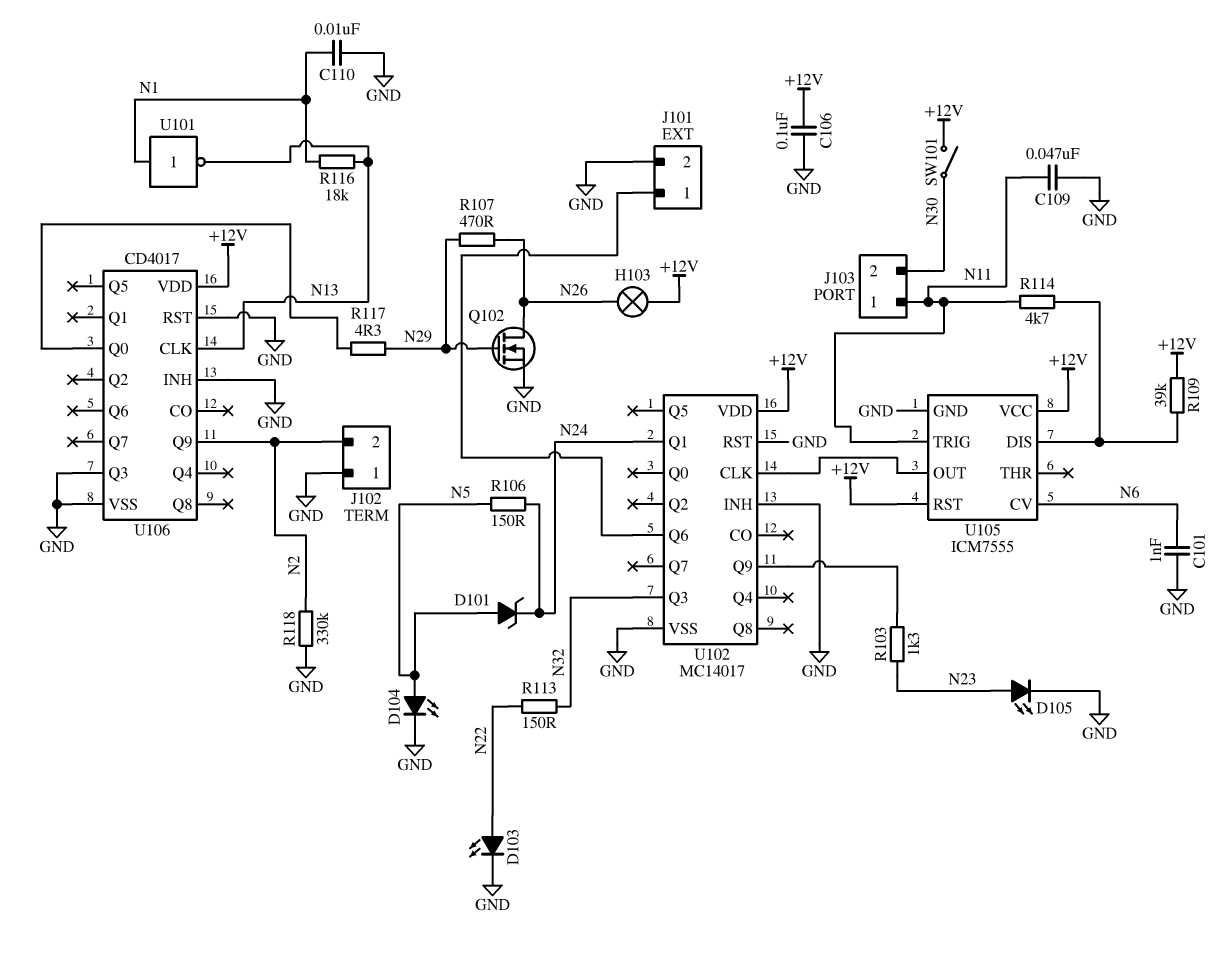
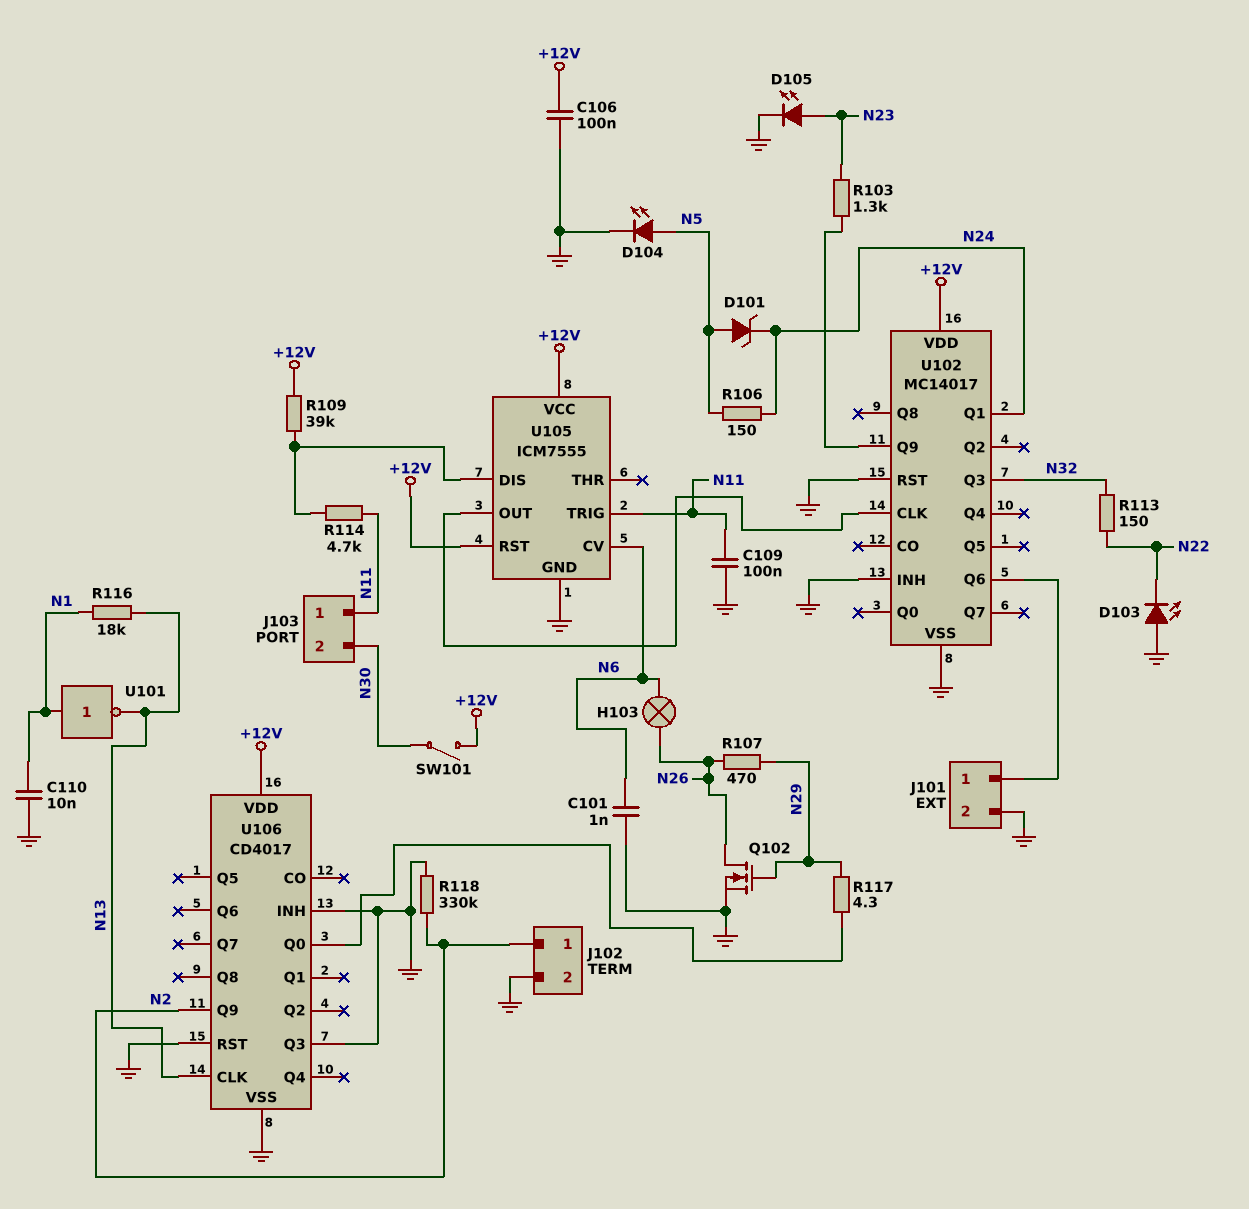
C109: 47nF (GND, N11) -> 100nF (GND, N11)
D103: LED (A N22, K GND) -> LED (A GND, K N22)
H103: lamp (+12V, N26) -> lamp (N6, N26)
J102 pin 1: GND -> N2
J102 pin 2: N2 -> GND

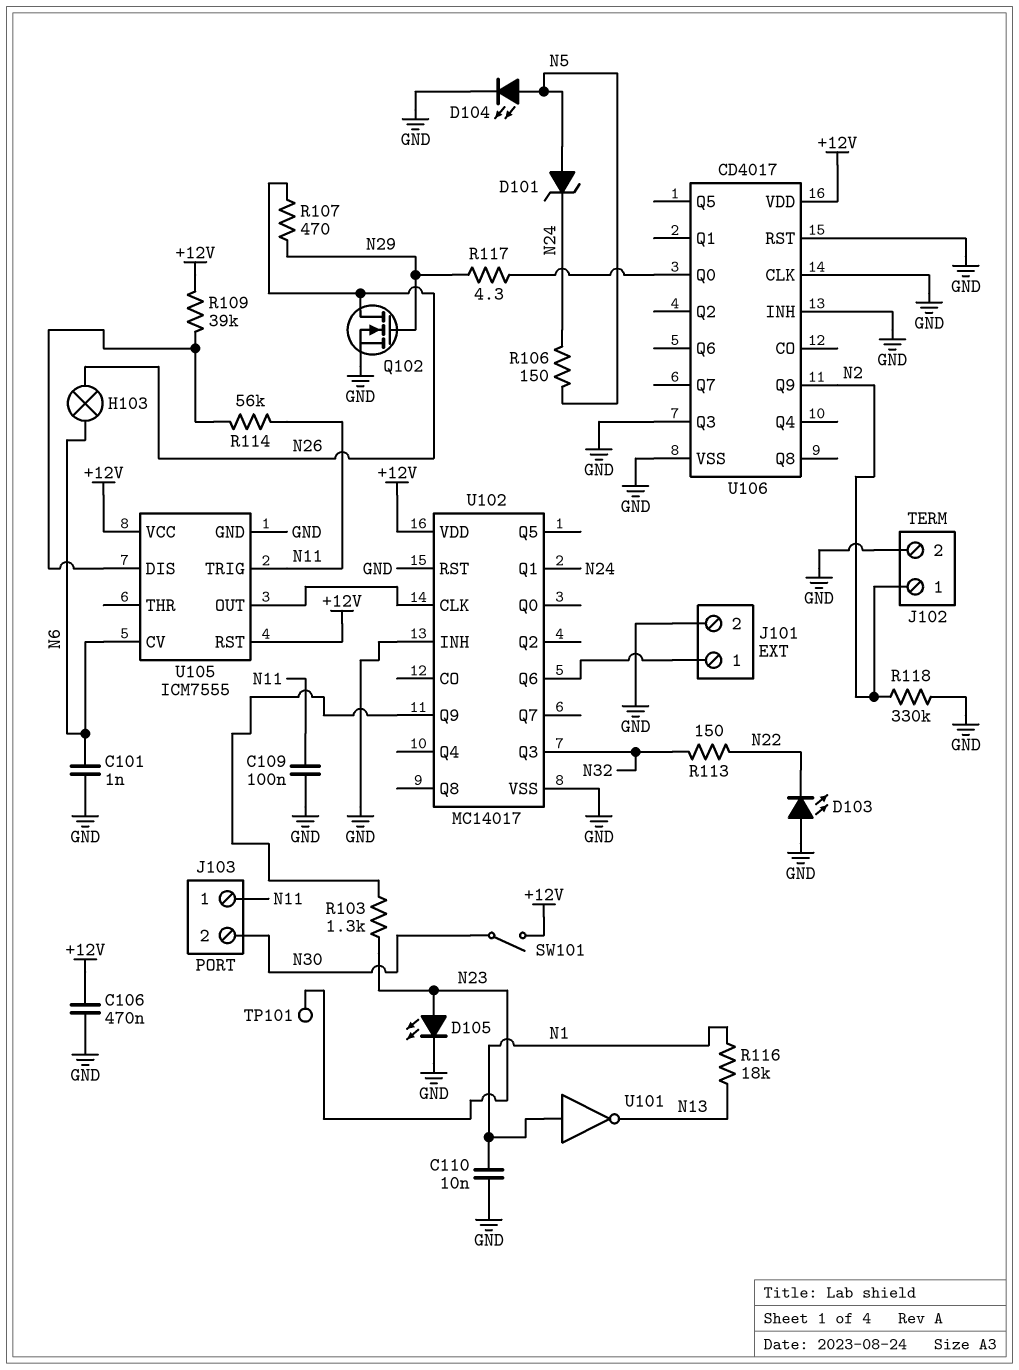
C106: 100nF (+12V, GND) -> 470nF (+12V, GND)
R114: 4.7k (N11, U105/DIS) -> 56k (N11, U105/DIS)
TP101: none -> test point (N23)
U106 pin CLK: N13 -> GND

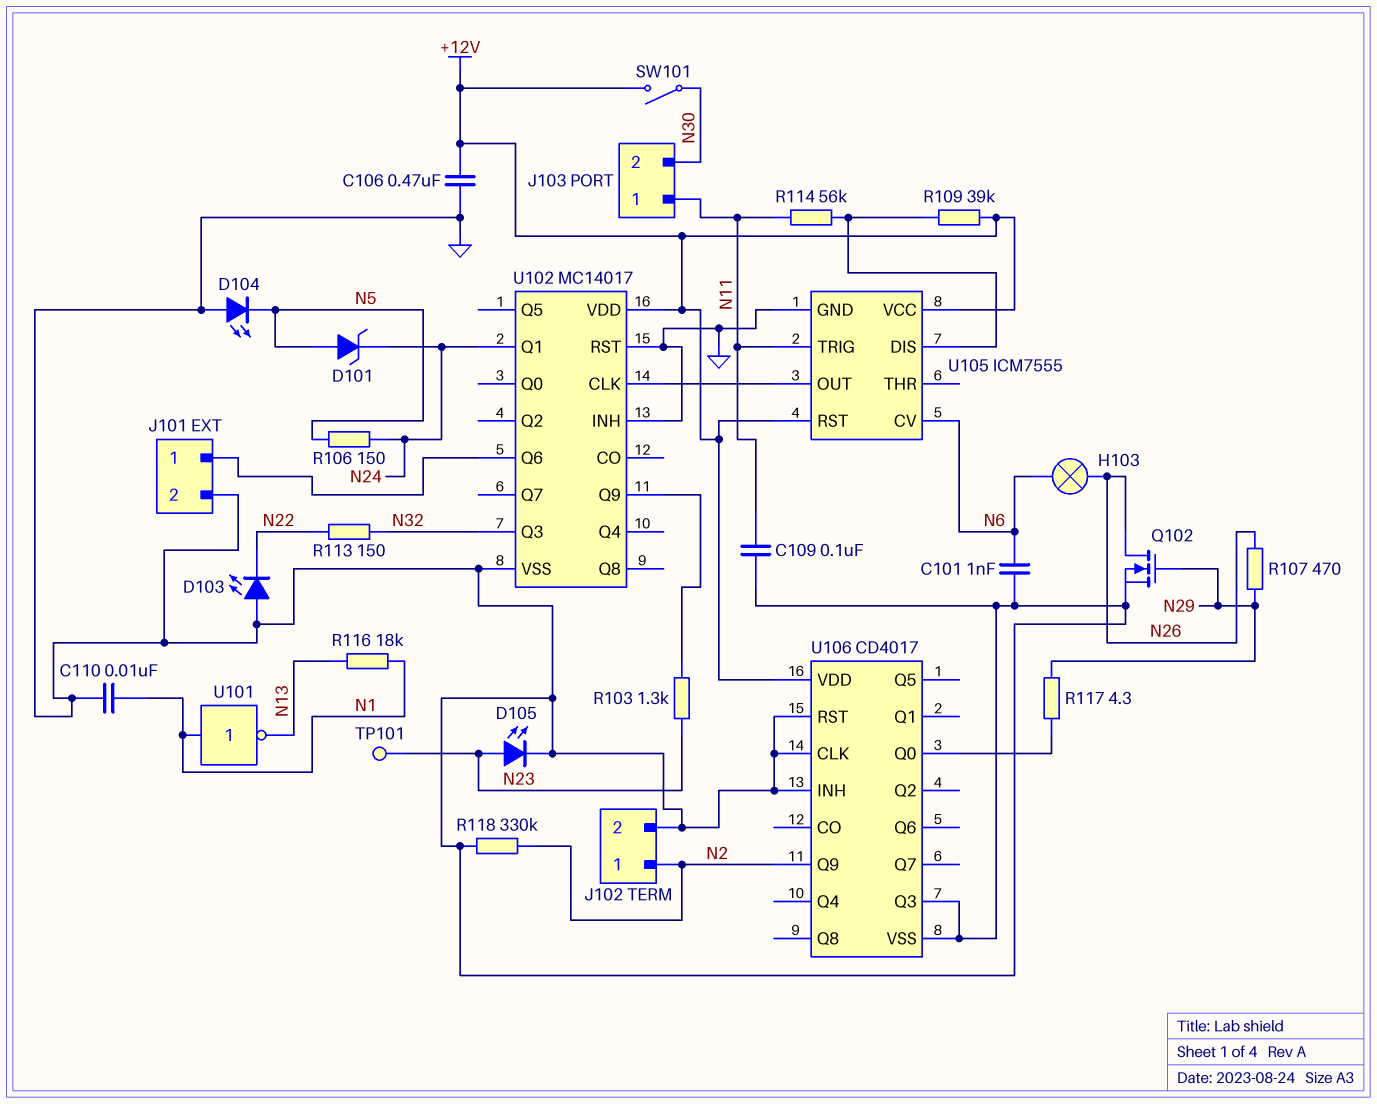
D104: LED (A N5, K GND) -> LED (A GND, K N5)

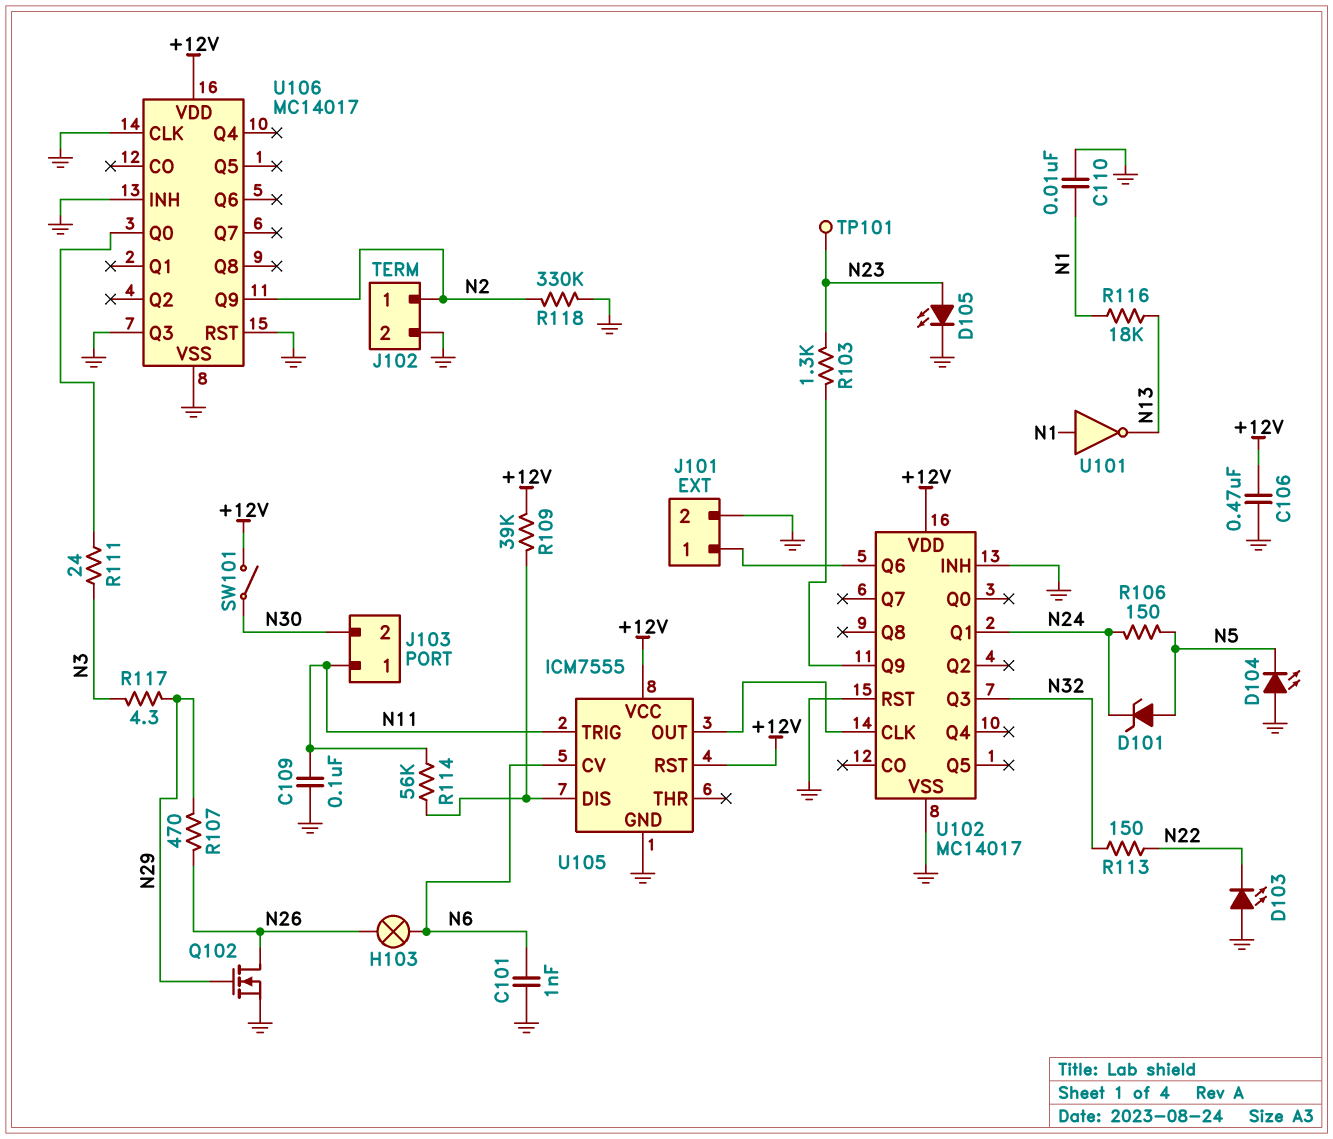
R111: none -> 24 (N3, U106/Q0)
R117: 4.3 (N29, U106/Q0) -> 4.3 (N3, N29)
U106: CD4017 -> MC14017

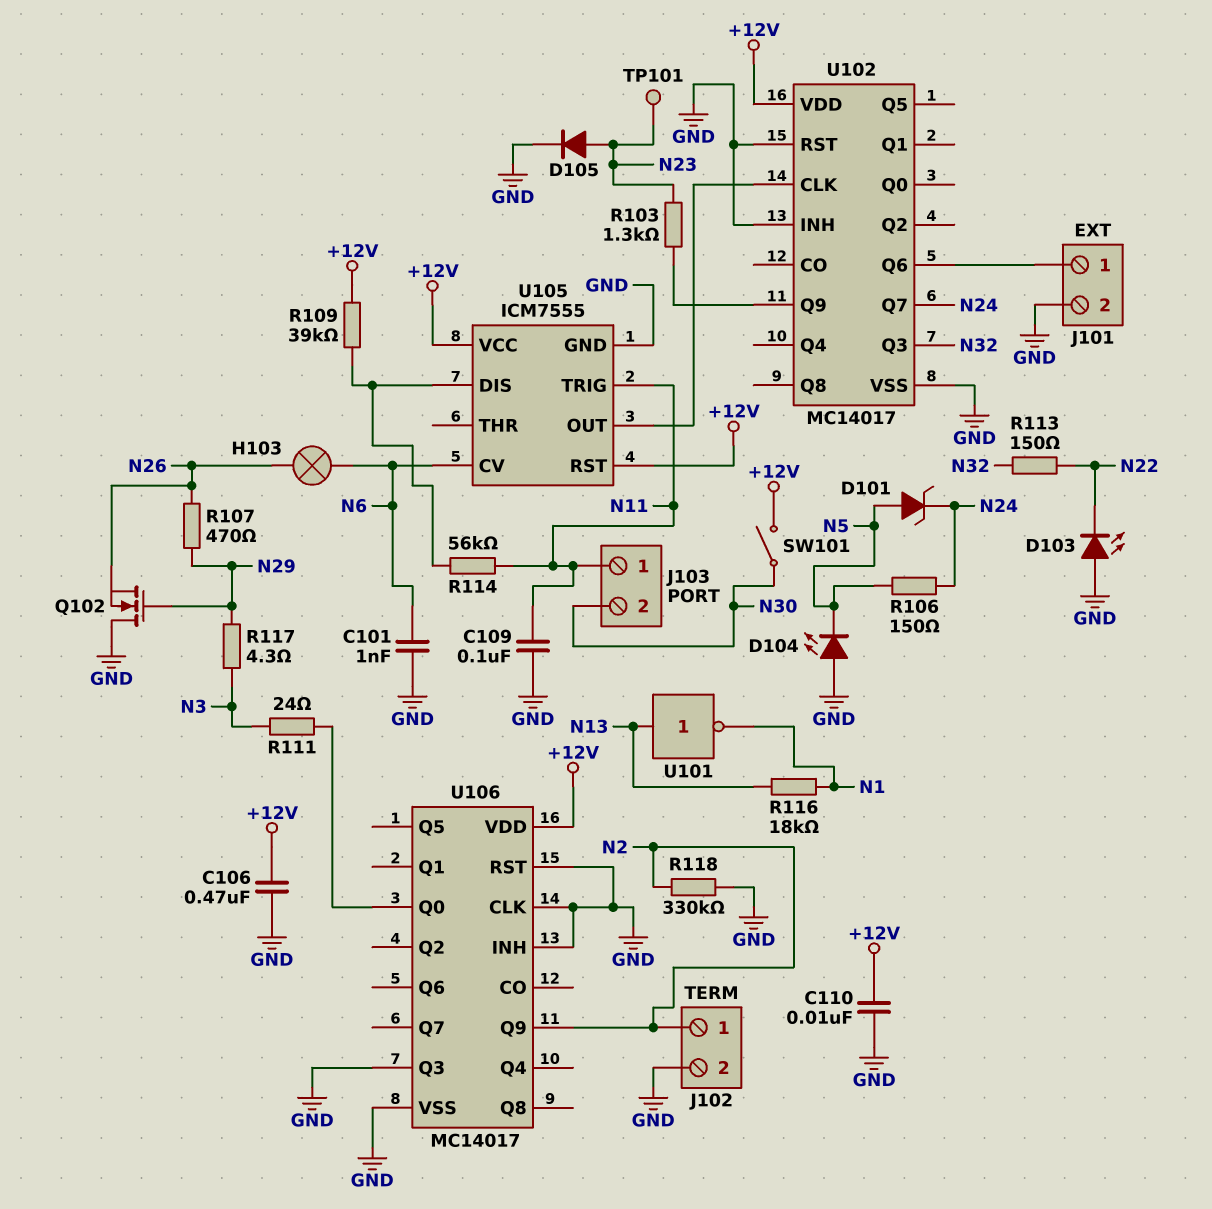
C110: 10nF (GND, N1) -> 10nF (+12V, GND)
D105: LED (A N23, K GND) -> diode (A N23, K GND)
Q102: NMOS (G N29, D N26, S GND) -> NMOS (G N29, D GND, S N26)
U101: NOT (in N1, out N13) -> NOT (in N13, out N1)
U102 pin Q1: N24 -> none
U102 pin Q7: none -> N24

